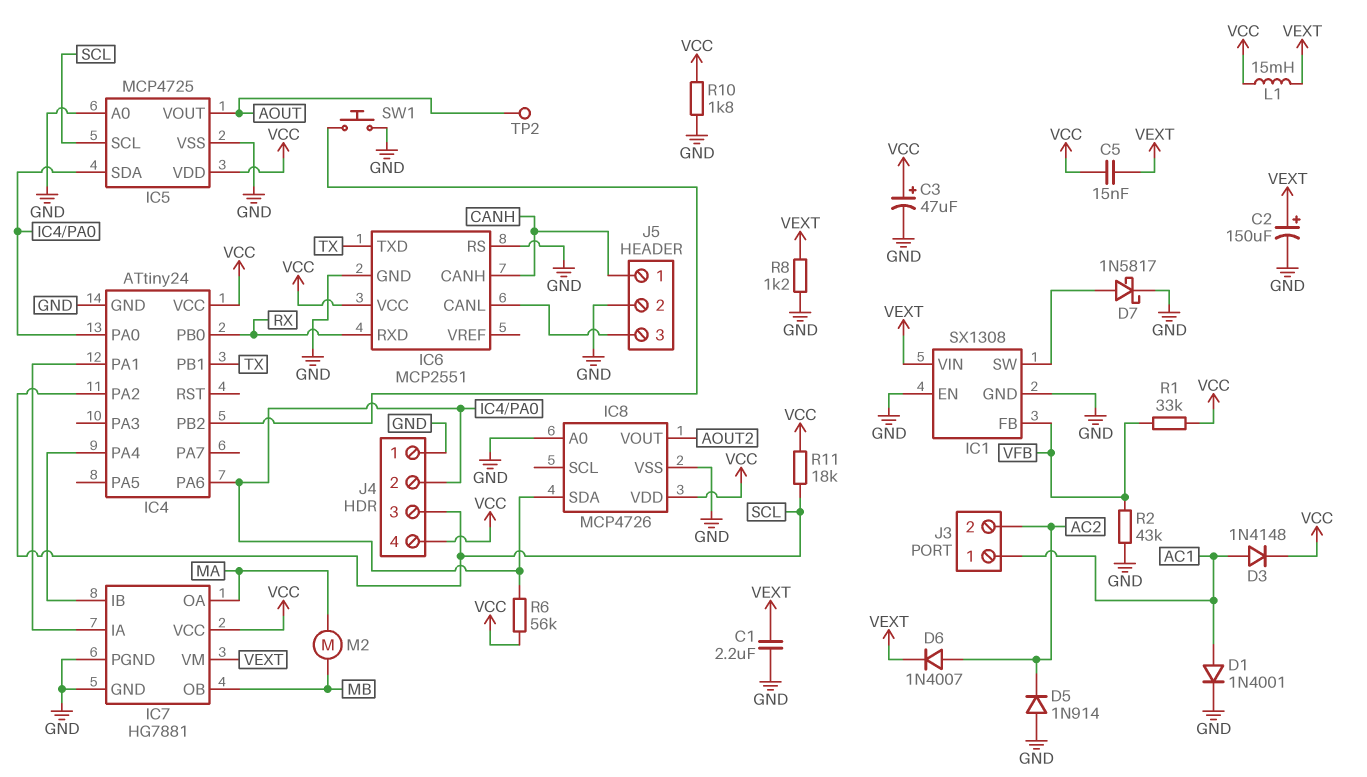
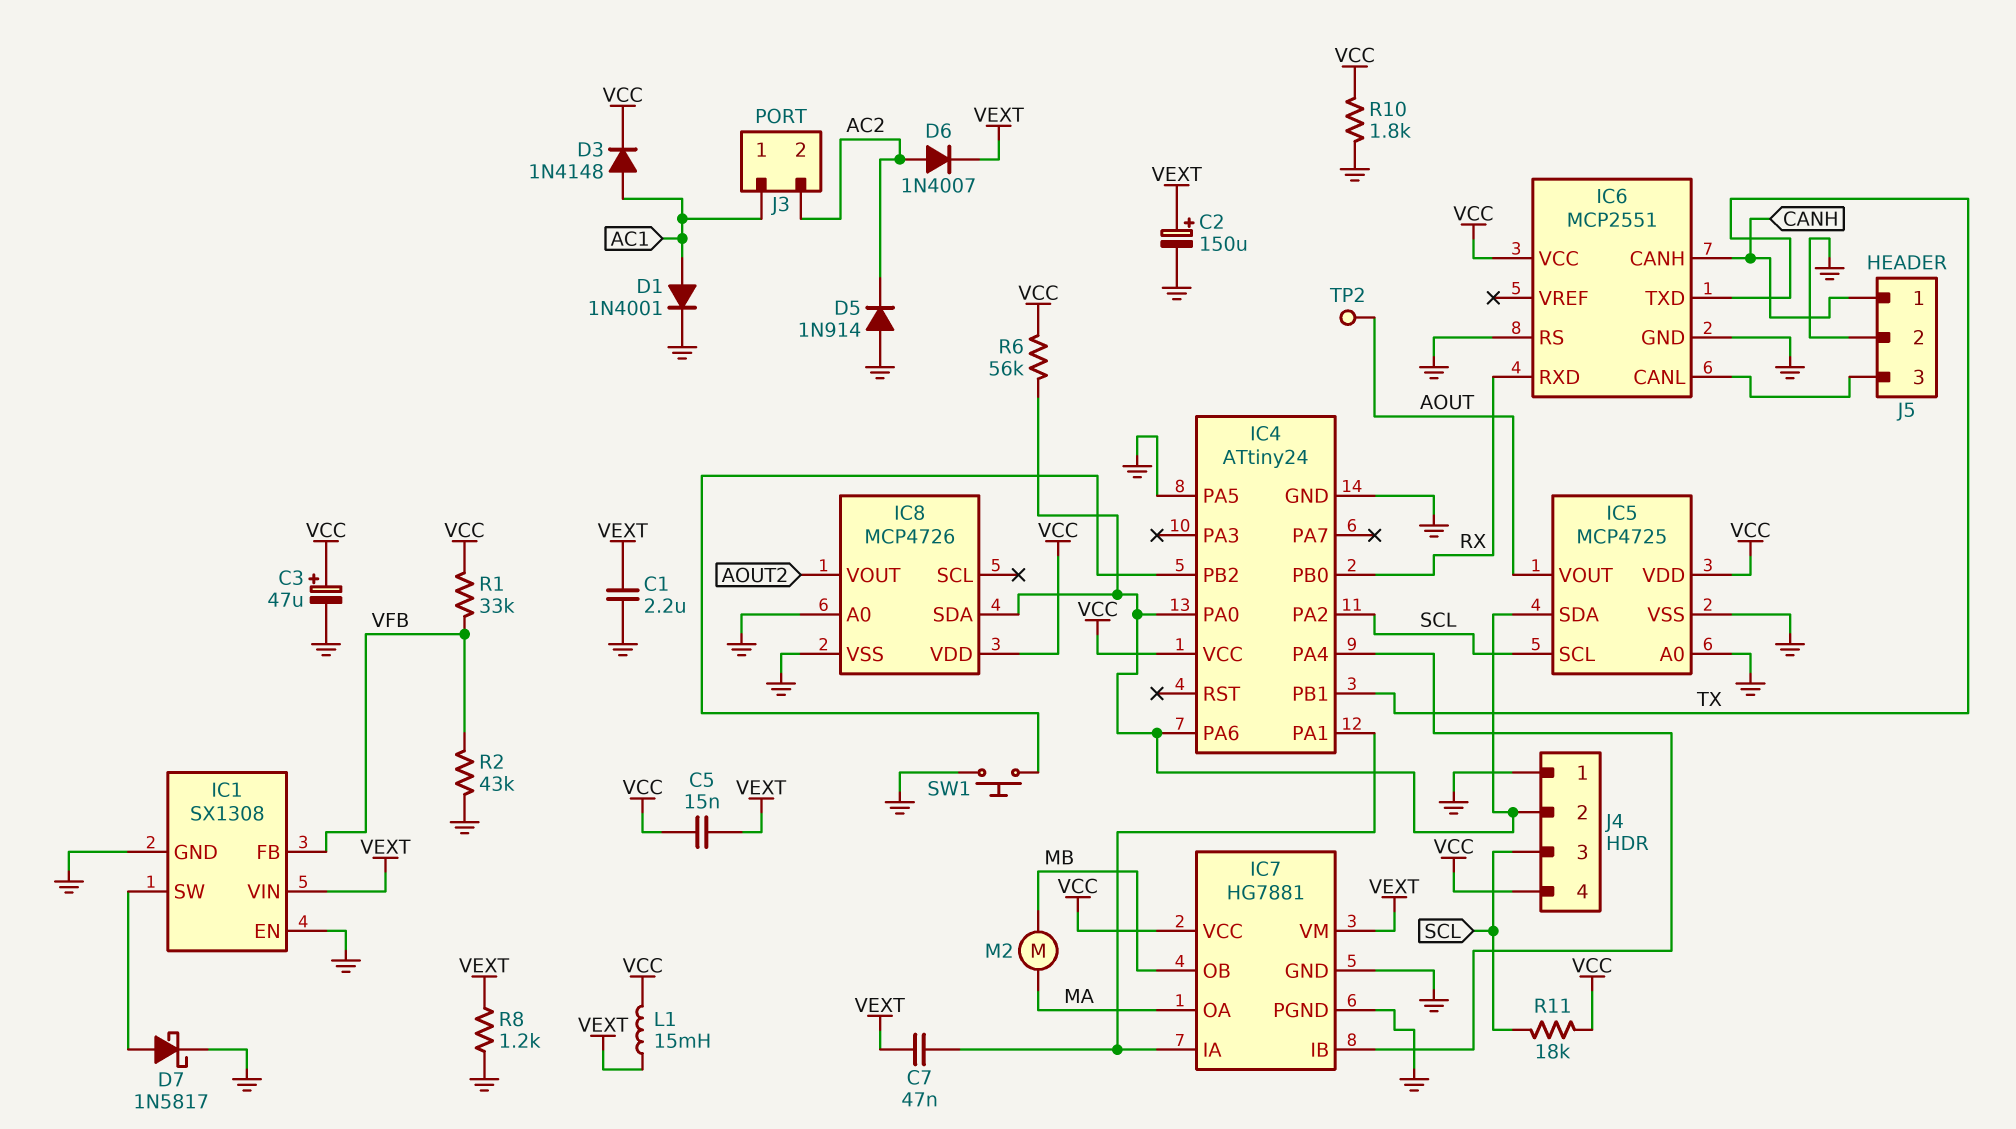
C7: none -> 47nF (IC4/PA1, VEXT)
IC4 pin PA5: none -> GND

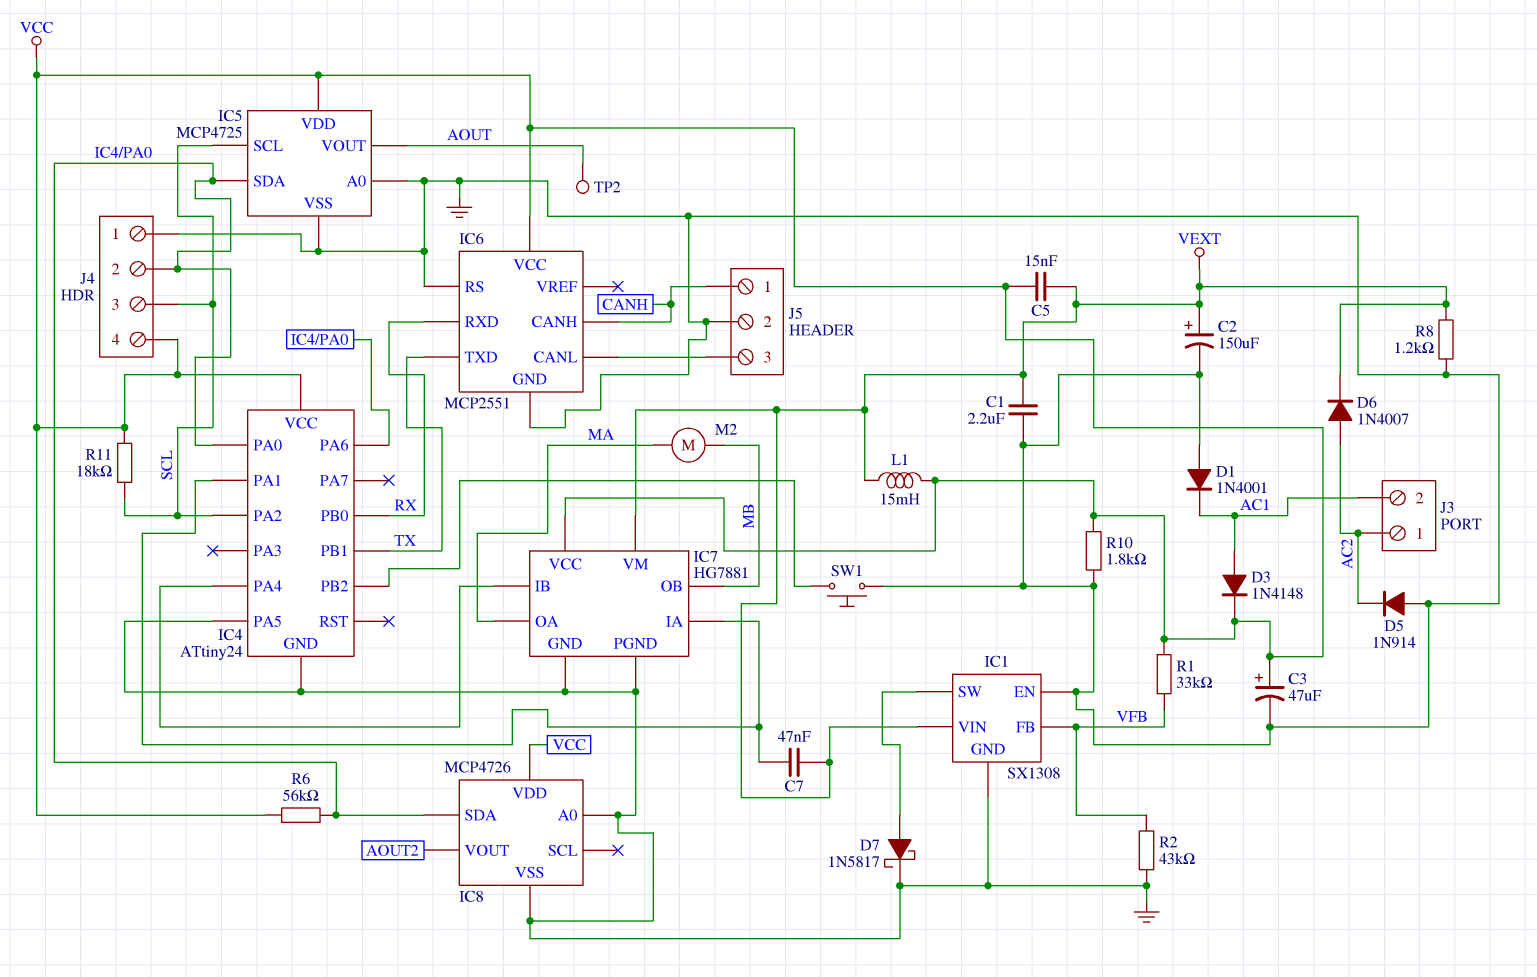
D1: diode 1N4001 (A AC1, K GND) -> diode 1N4001 (A GND, K AC1)
J3 pin 1: AC1 -> AC2
J3 pin 2: AC2 -> AC1

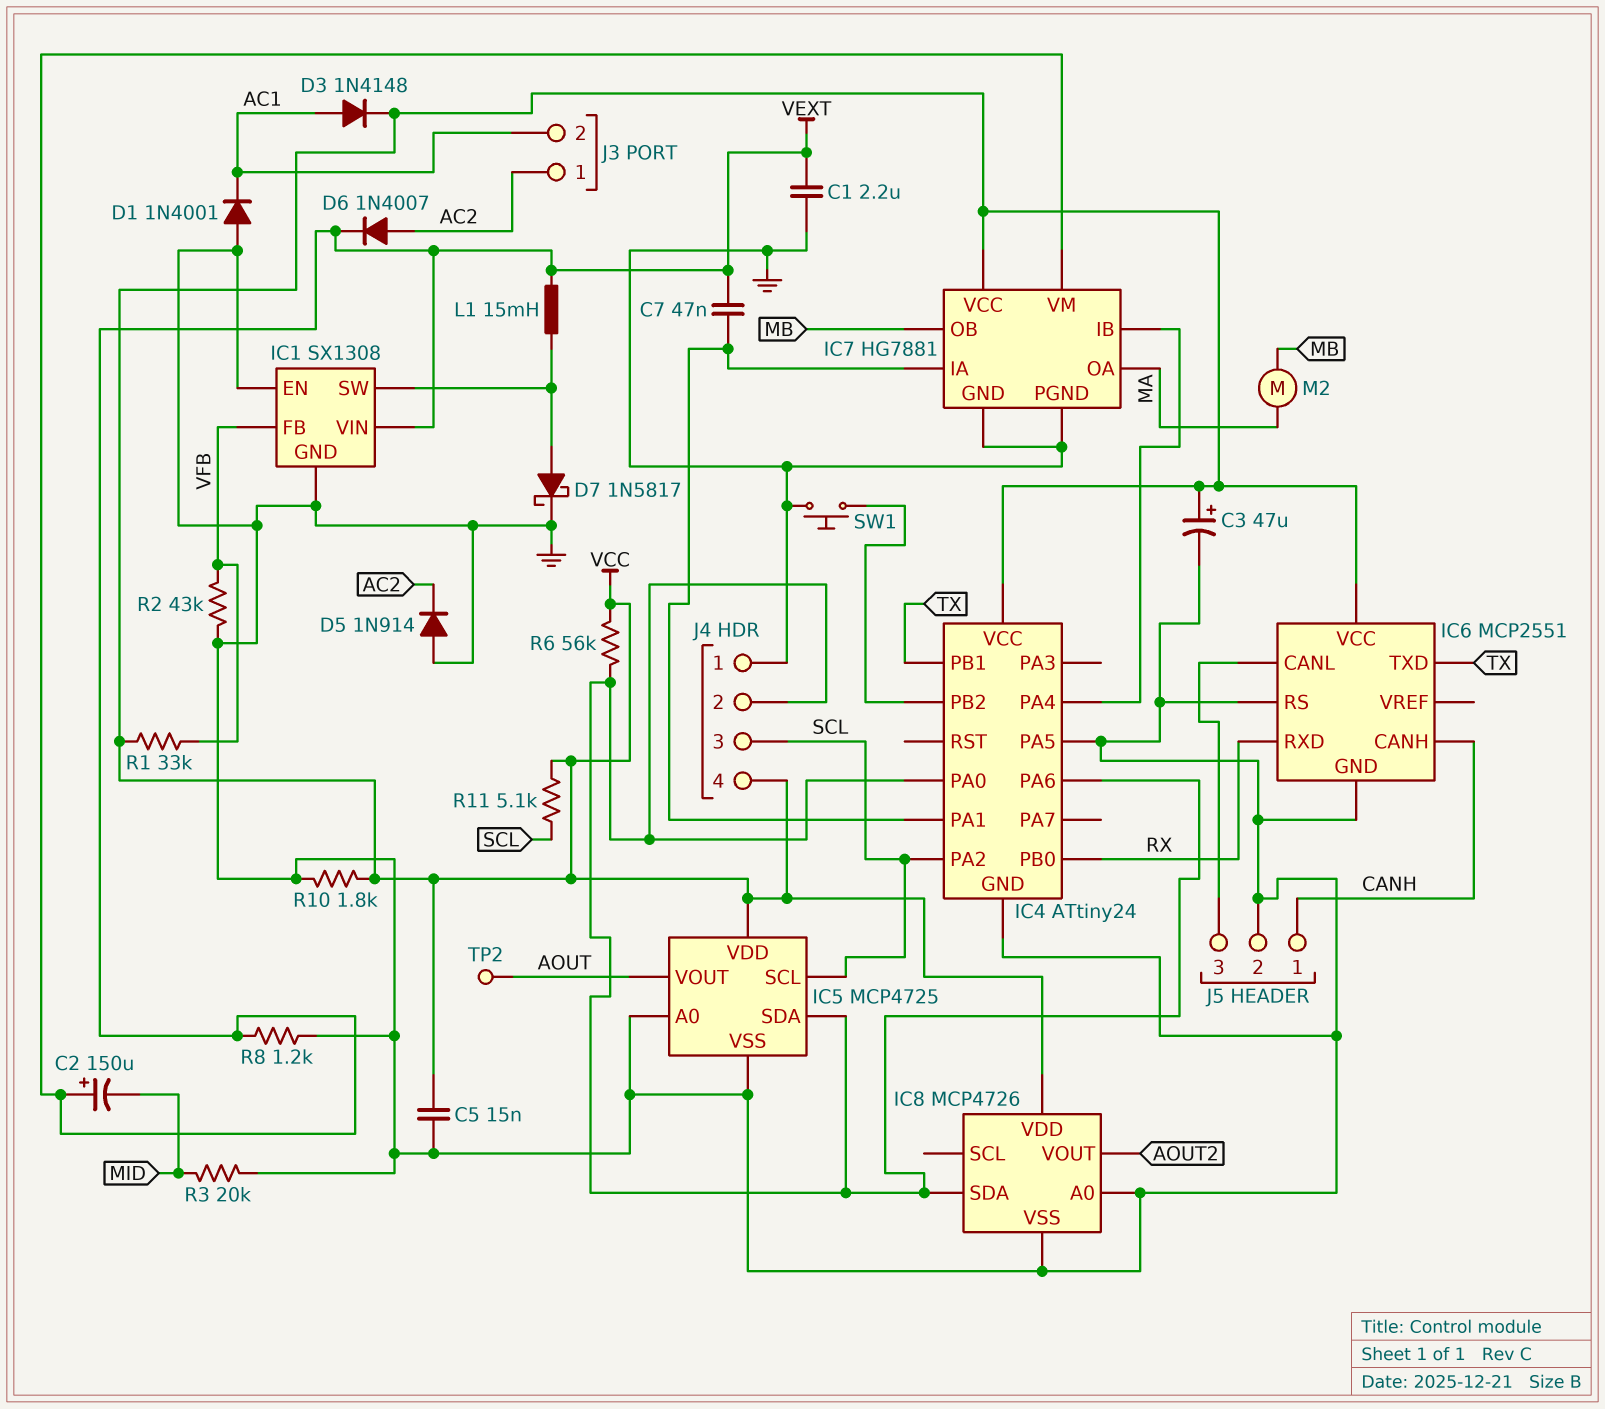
C2: 150uF (plus VEXT, minus GND) -> 150uF (plus VEXT, minus MID)
C5: 15nF (VCC, VEXT) -> 15nF (GND, VCC)
L1: 15mH (VCC, VEXT) -> 15mH (IC1/SW, VEXT)
R3: none -> 20k (GND, MID)
R11: 18k (SCL, VCC) -> 5.1k (SCL, VCC)

